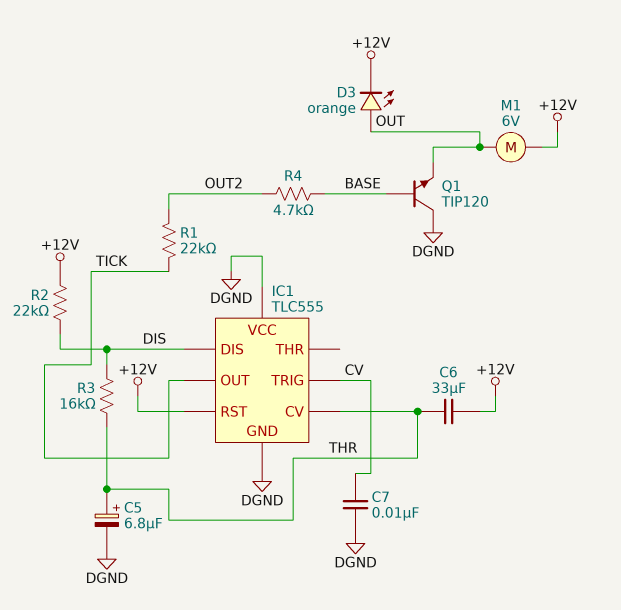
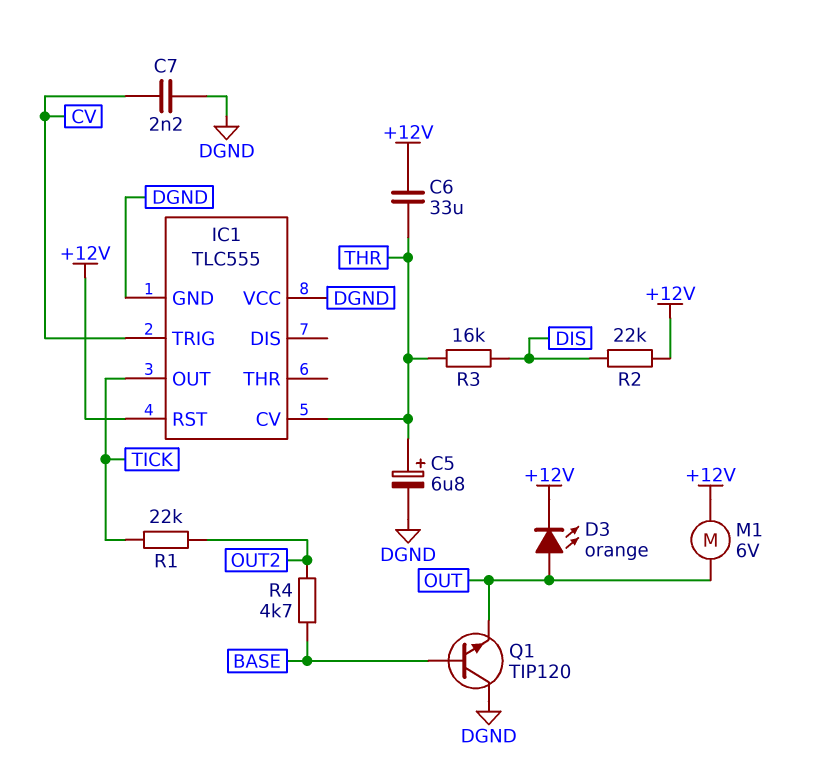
C7: 10nF (CV, DGND) -> 2.2nF (CV, DGND)
IC1 pin DIS: DIS -> none

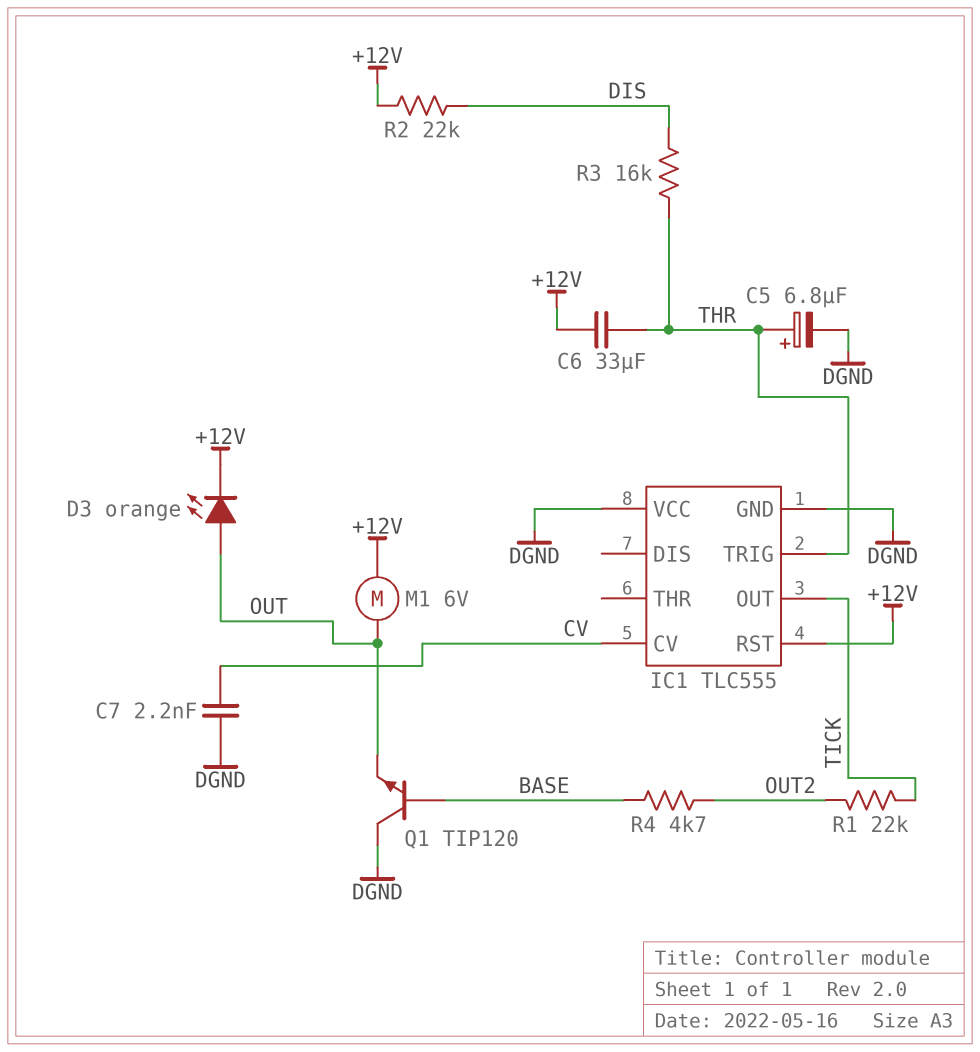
IC1 pin CV: THR -> CV
IC1 pin TRIG: CV -> THR

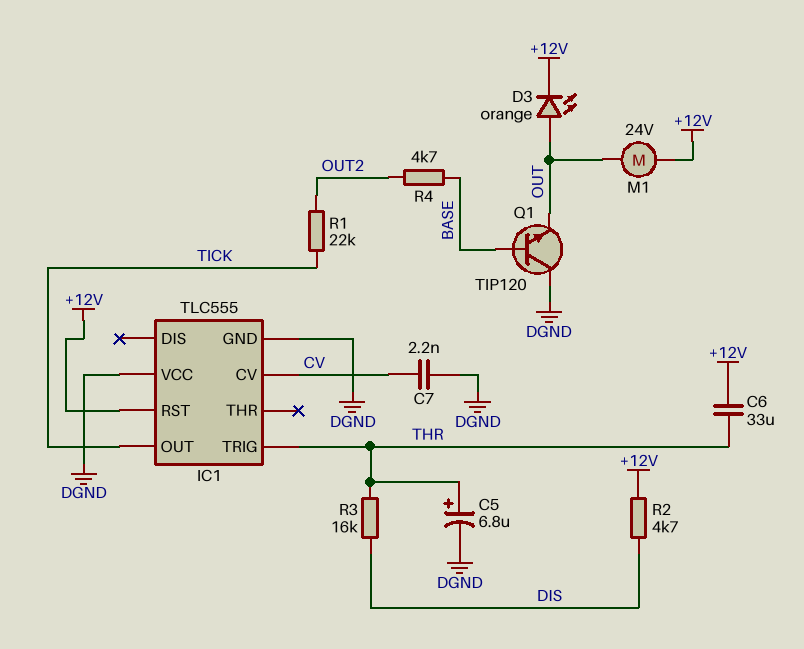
M1: motor 6V (+12V, OUT) -> motor 24V (+12V, OUT)
R2: 22k (+12V, DIS) -> 4.7k (+12V, DIS)

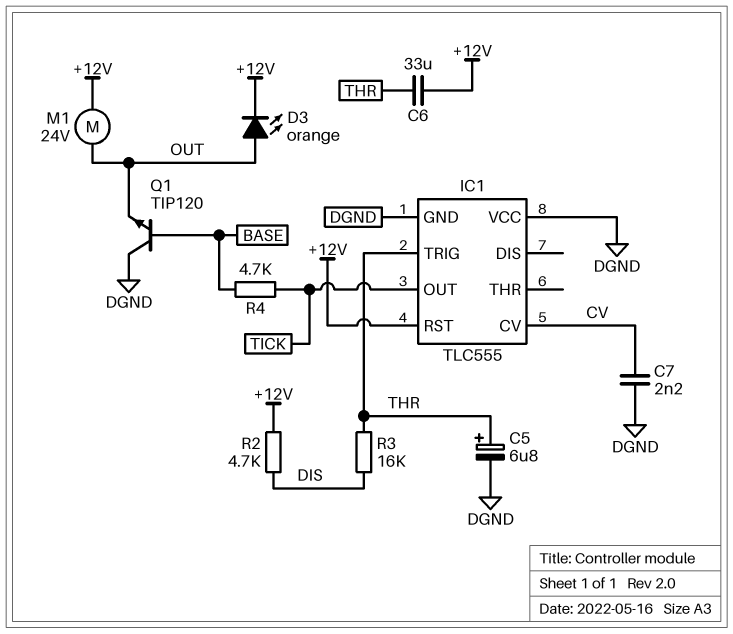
R1: 22k (OUT2, TICK) -> none
R4: 4.7k (BASE, OUT2) -> 4.7k (BASE, TICK)

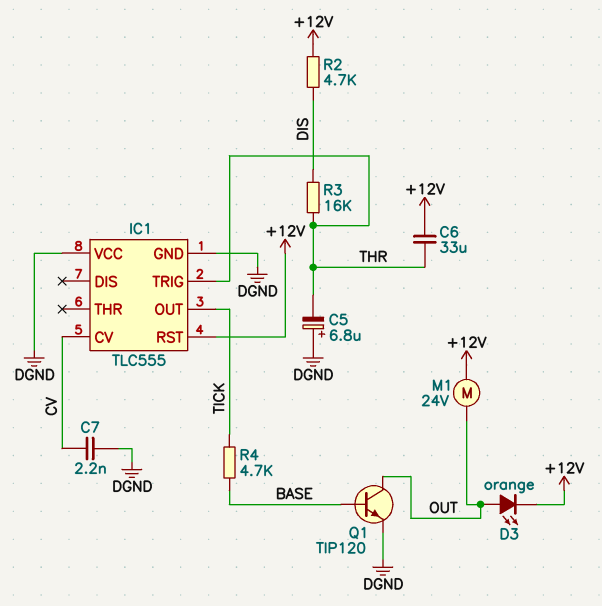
C5: 6.8uF (plus THR, minus DGND) -> 6.8uF (plus DGND, minus THR)
Q1: NPN TIP120 (B BASE, C DGND, E OUT) -> NPN TIP120 (B BASE, C OUT, E DGND)

